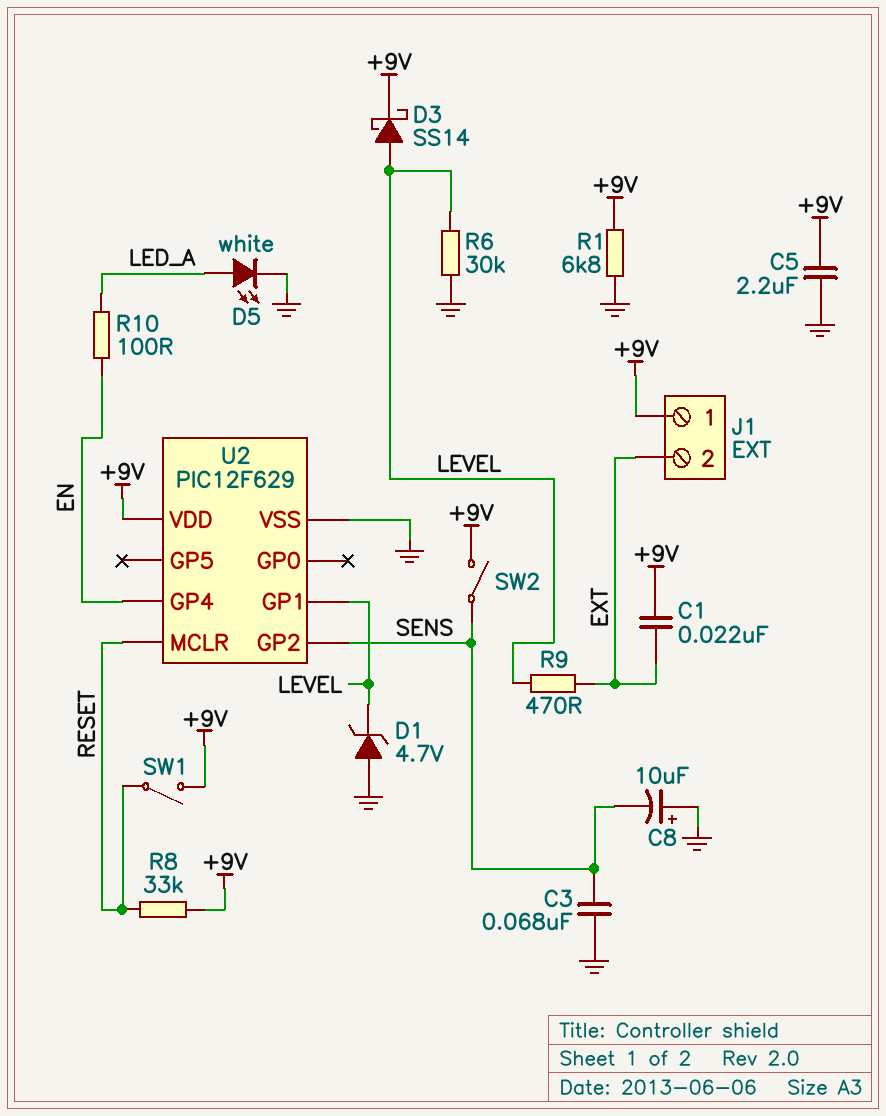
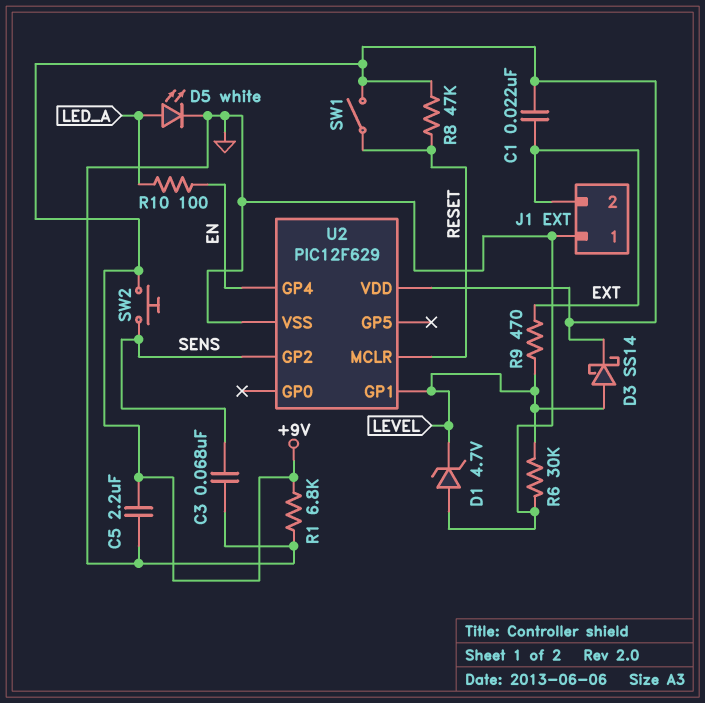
C8: 10uF (plus GND, minus SENS) -> none
J1 pin 1: +9V -> GND
R8: 33k (+9V, RESET) -> 47k (+9V, RESET)
SW2: switch (+9V, SENS) -> button (+9V, SENS)

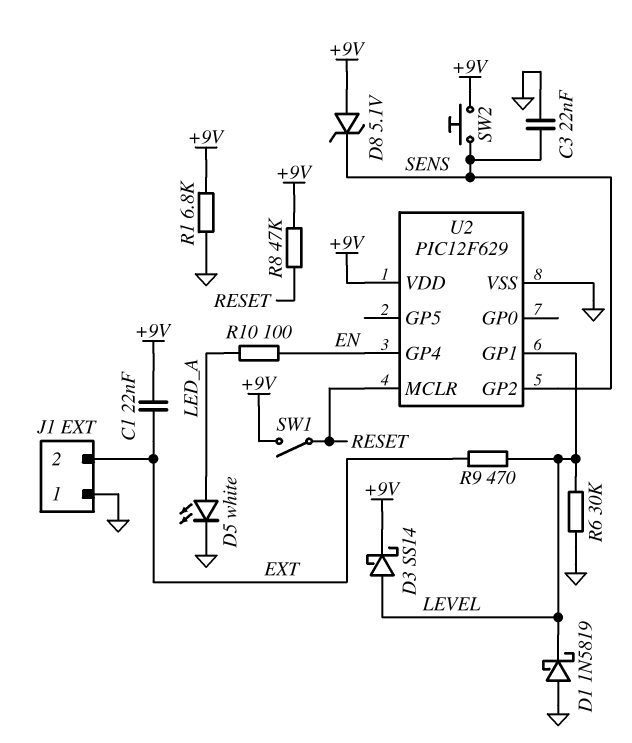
C3: 68nF (GND, SENS) -> 22nF (GND, SENS)
C5: 2.2uF (+9V, GND) -> none
D1: zener 4.7V (A GND, K LEVEL) -> schottky 1N5819 (A GND, K LEVEL)
D8: none -> zener 5.1V (A +9V, K SENS)

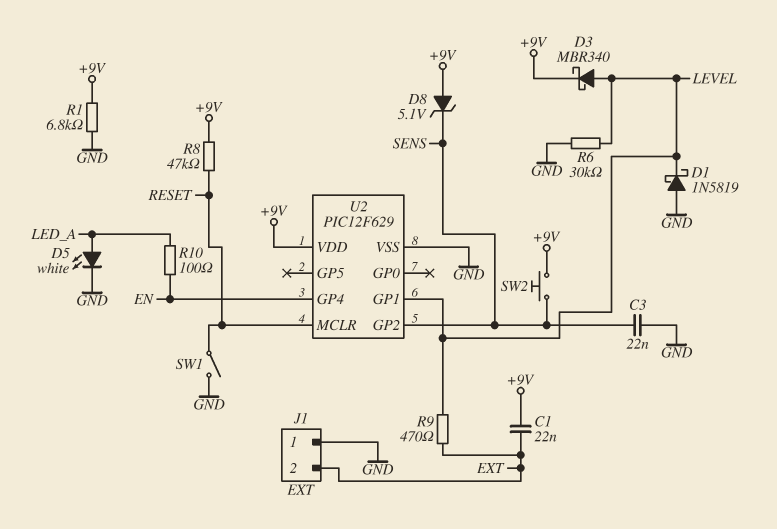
D3: schottky SS14 (A LEVEL, K +9V) -> schottky MBR340 (A LEVEL, K +9V)
SW1: switch (+9V, RESET) -> switch (GND, RESET)

